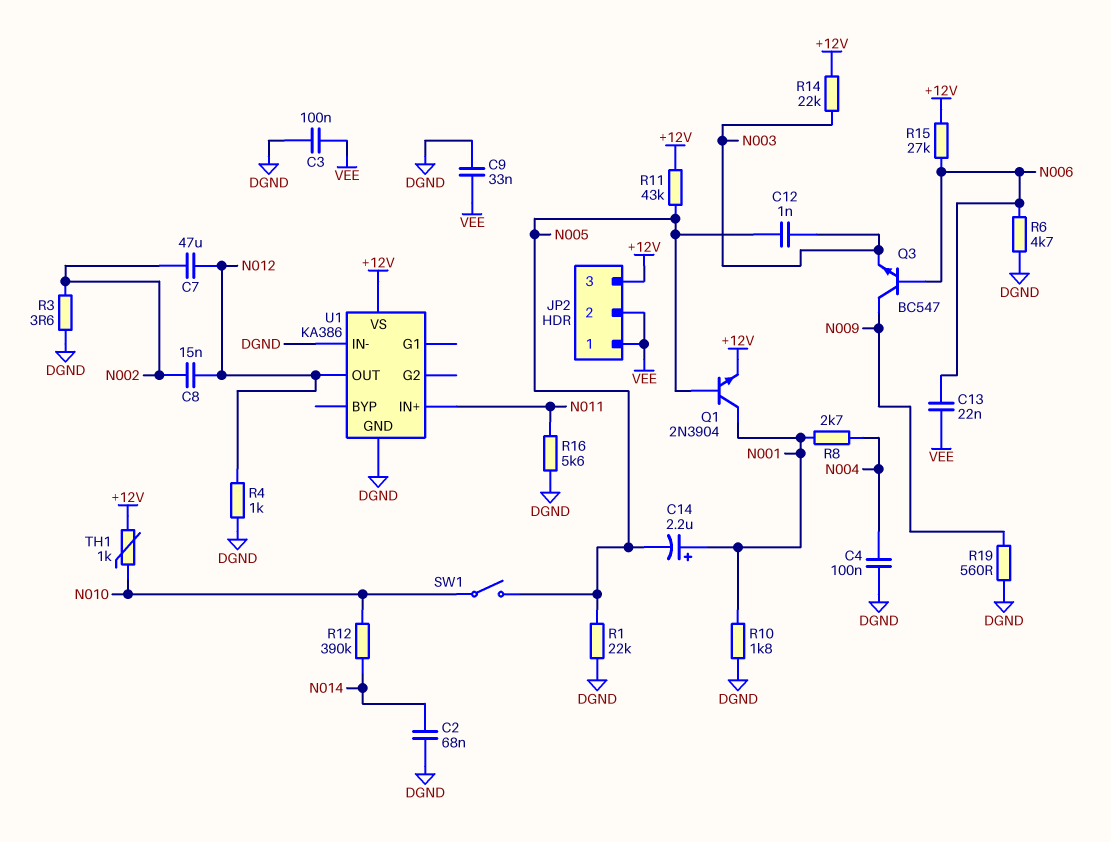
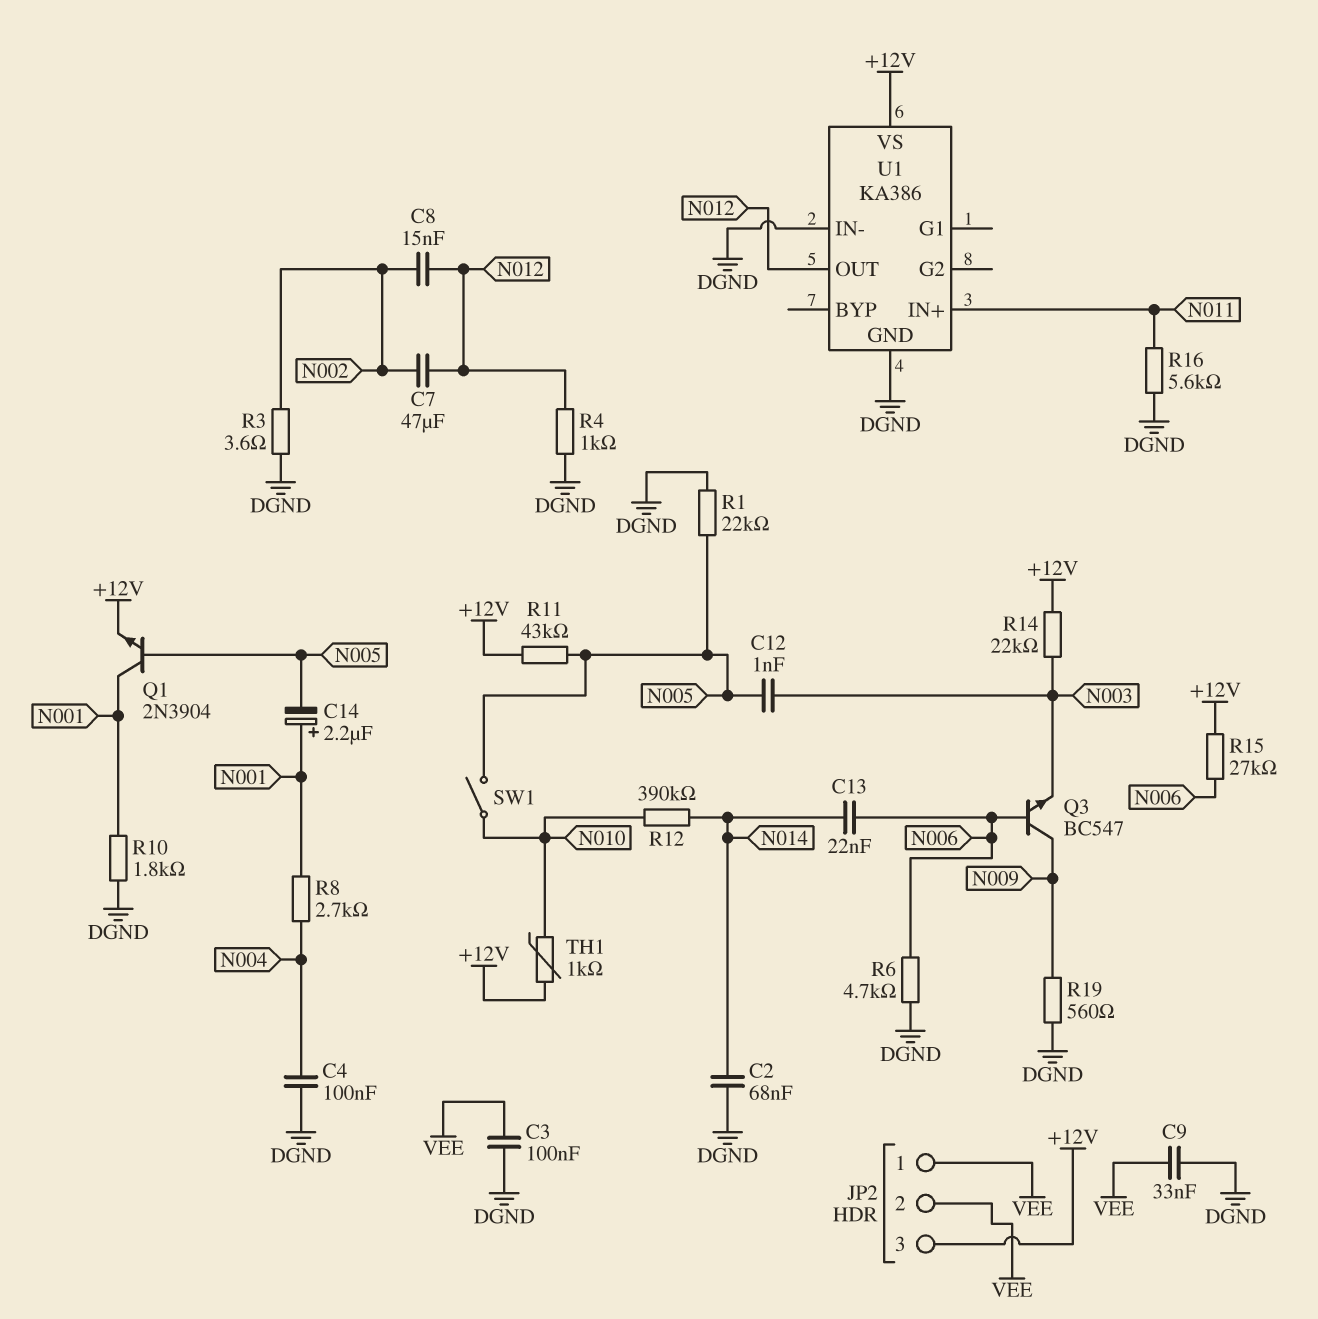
C13: 22nF (N006, VEE) -> 22nF (N006, N014)

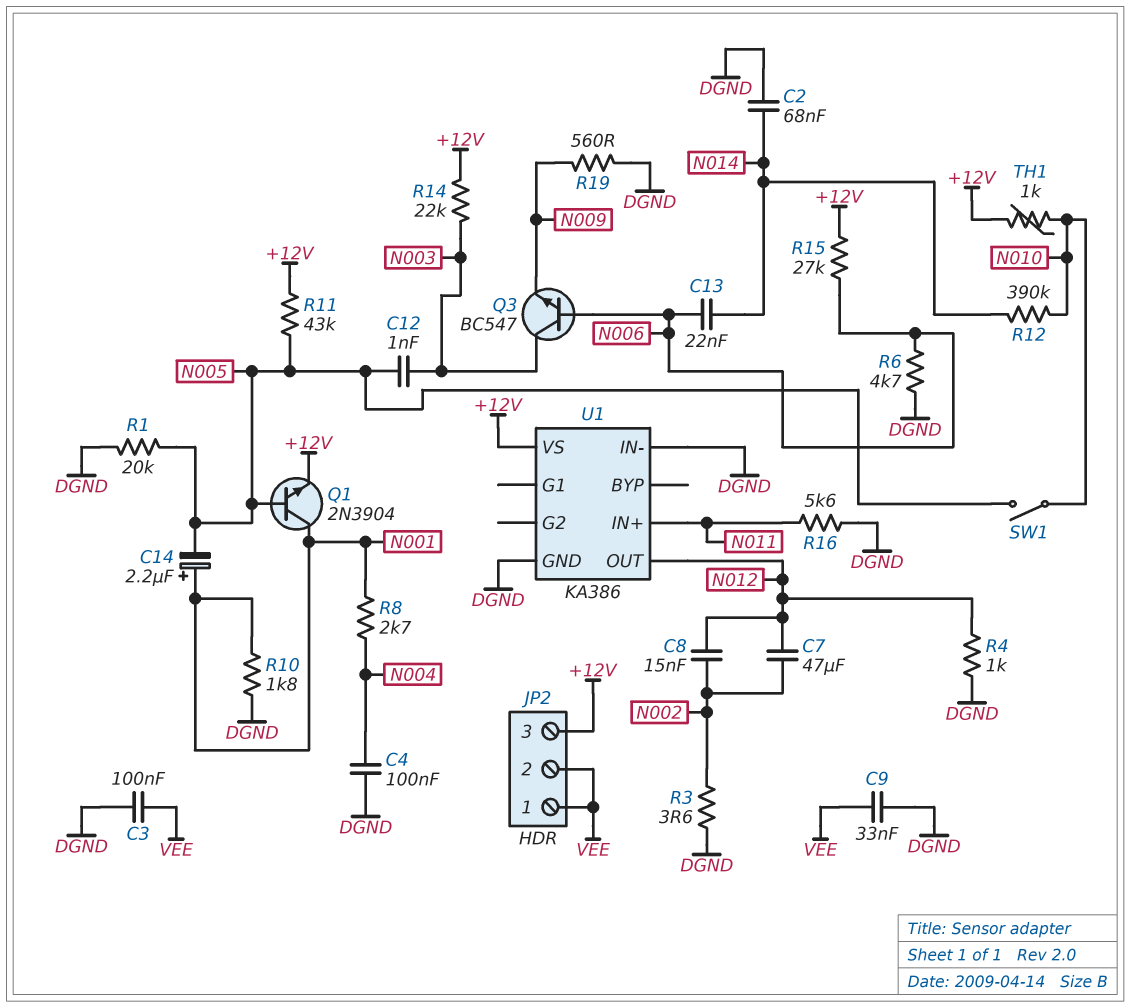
Q3: NPN BC547 (B N006, C N009, E N003) -> NPN BC547 (B N006, C N003, E N009)
R1: 22k (DGND, N005) -> 20k (DGND, N005)

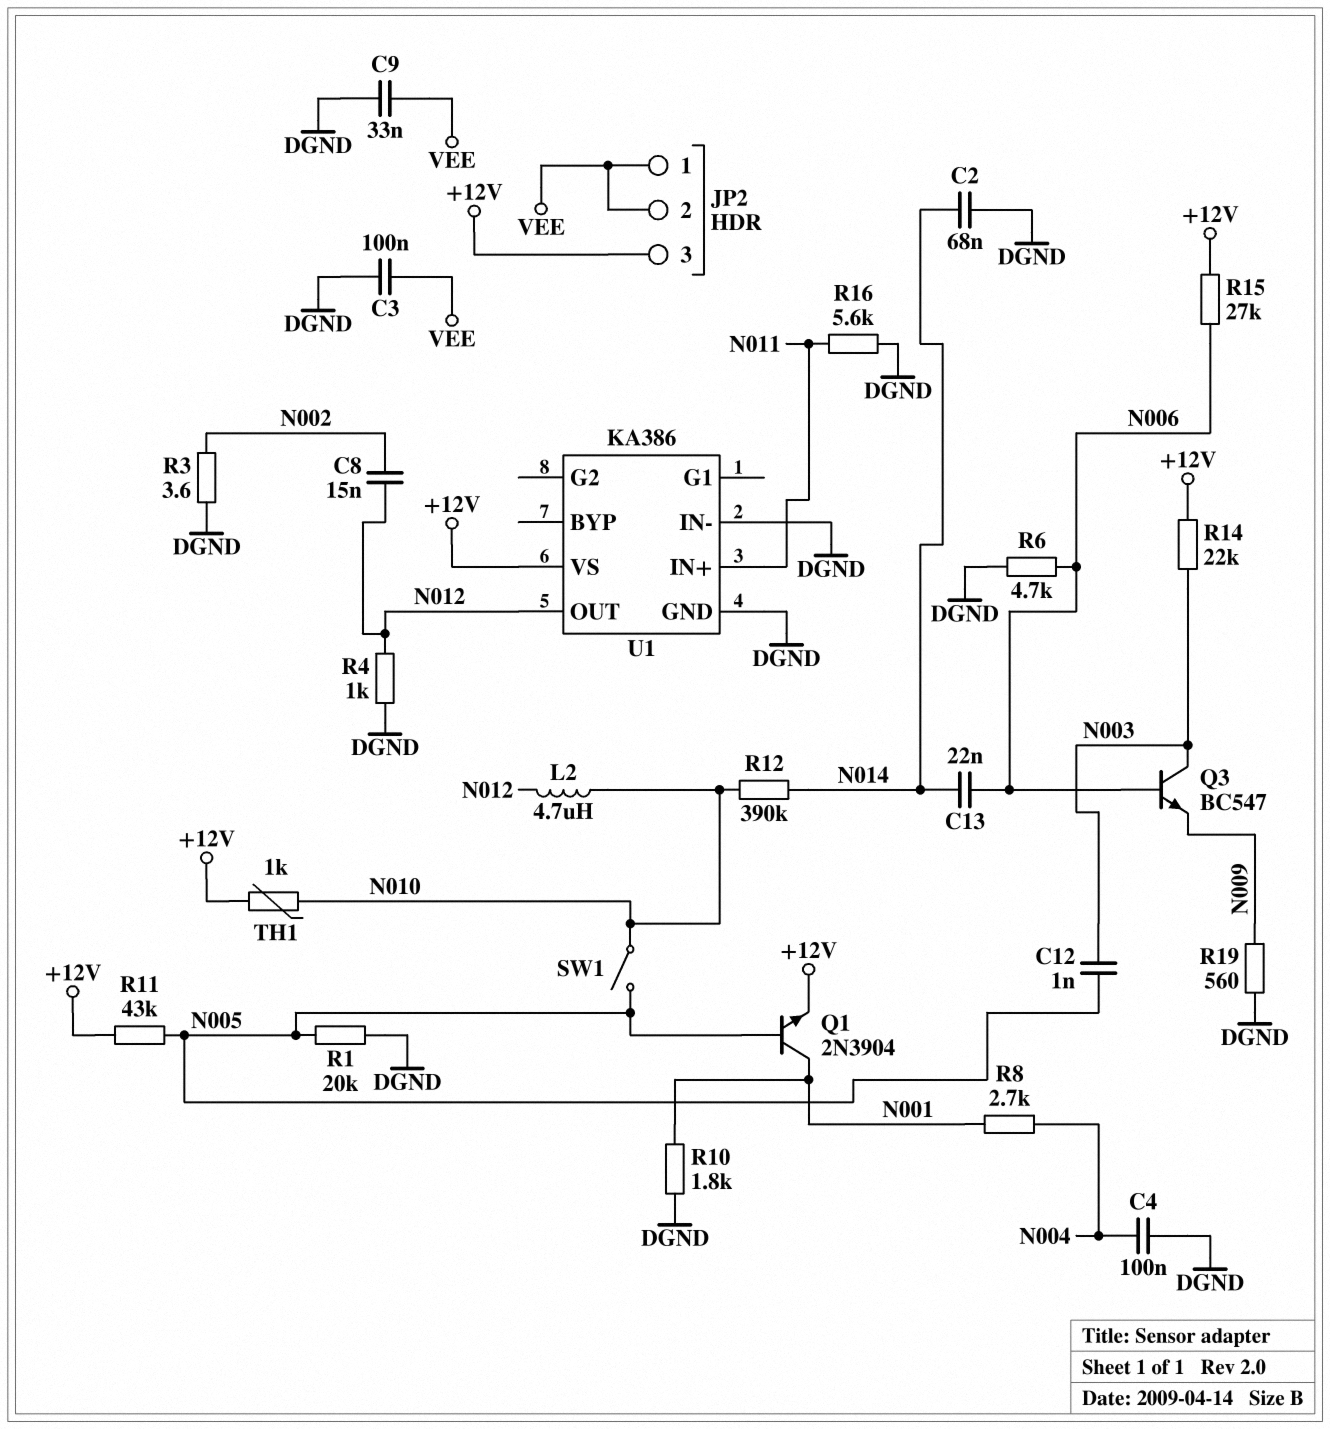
C7: 47uF (N002, N012) -> none
C14: 2.2uF (plus N001, minus N005) -> none
L2: none -> 4.7uH (N010, N012)

